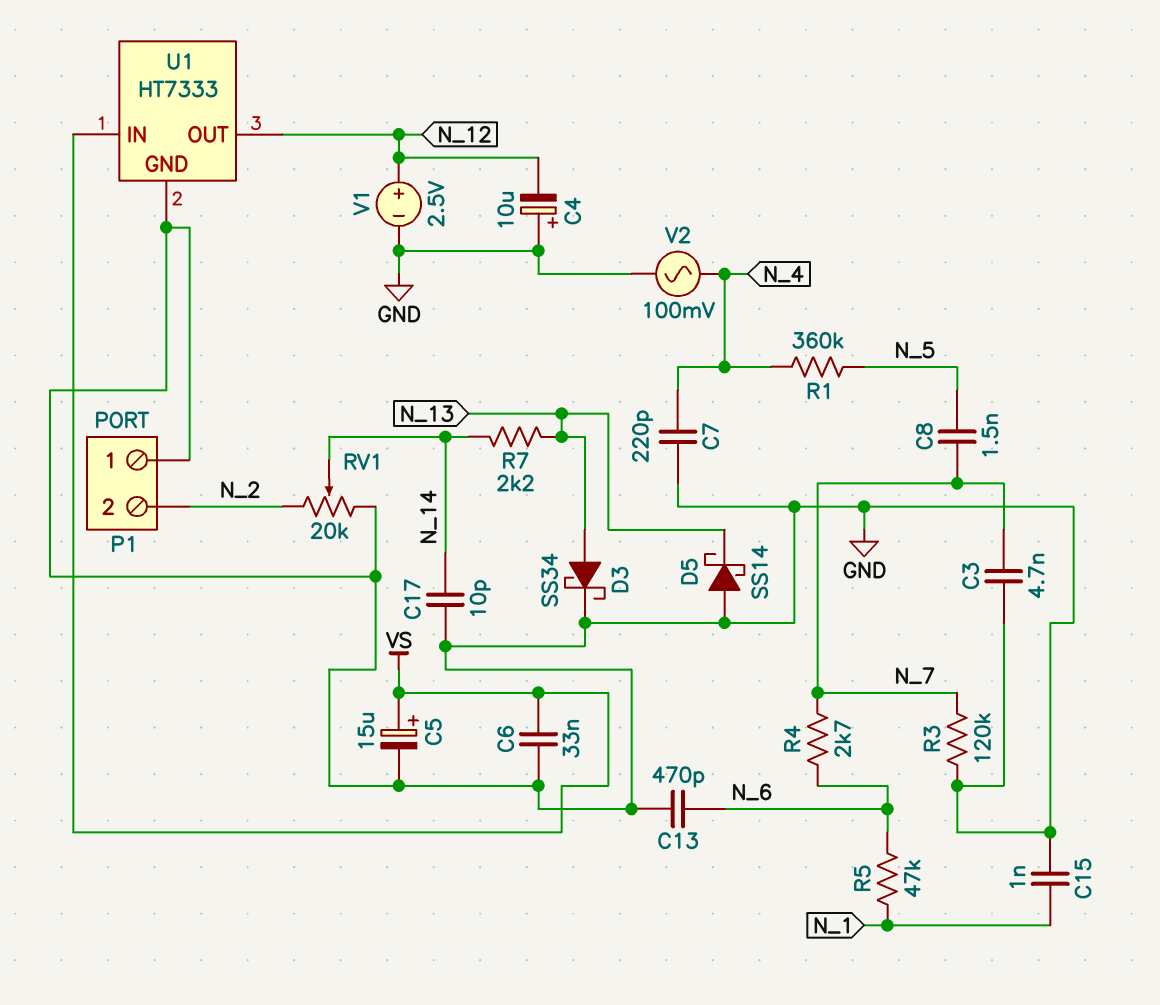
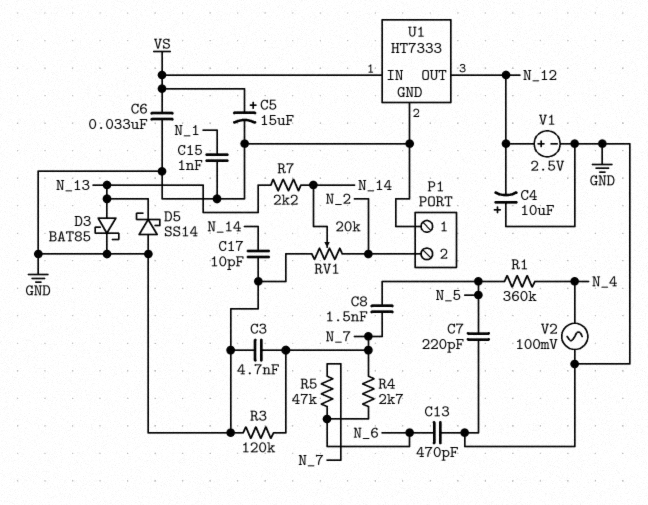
C7: 220pF (GND, N_4) -> 220pF (GND, N_5)
D3: schottky SS34 (A N_13, K GND) -> schottky BAT85 (A N_13, K GND)
R5: 47k (N_1, N_6) -> 47k (N_6, N_7)

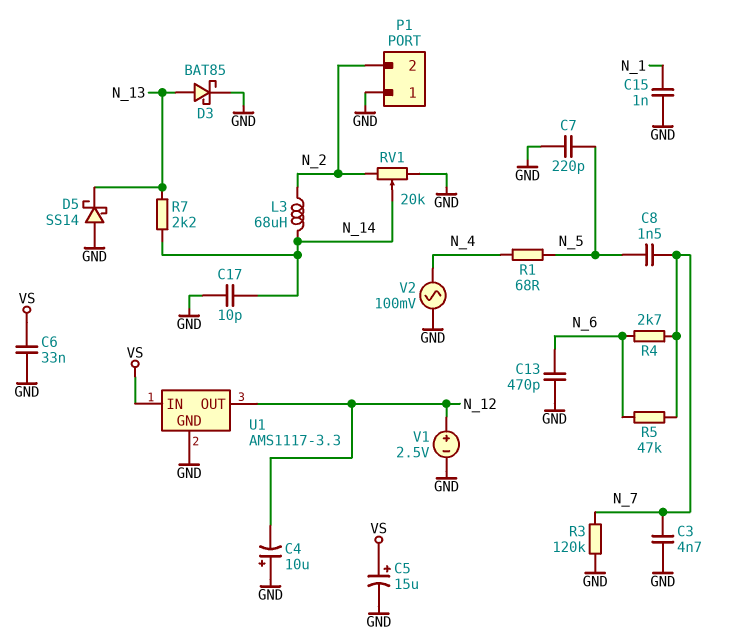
L3: none -> 68uH (N_2, N_14)
R1: 360k (N_4, N_5) -> 68 (N_4, N_5)
U1: HT7333 -> AMS1117-3.3

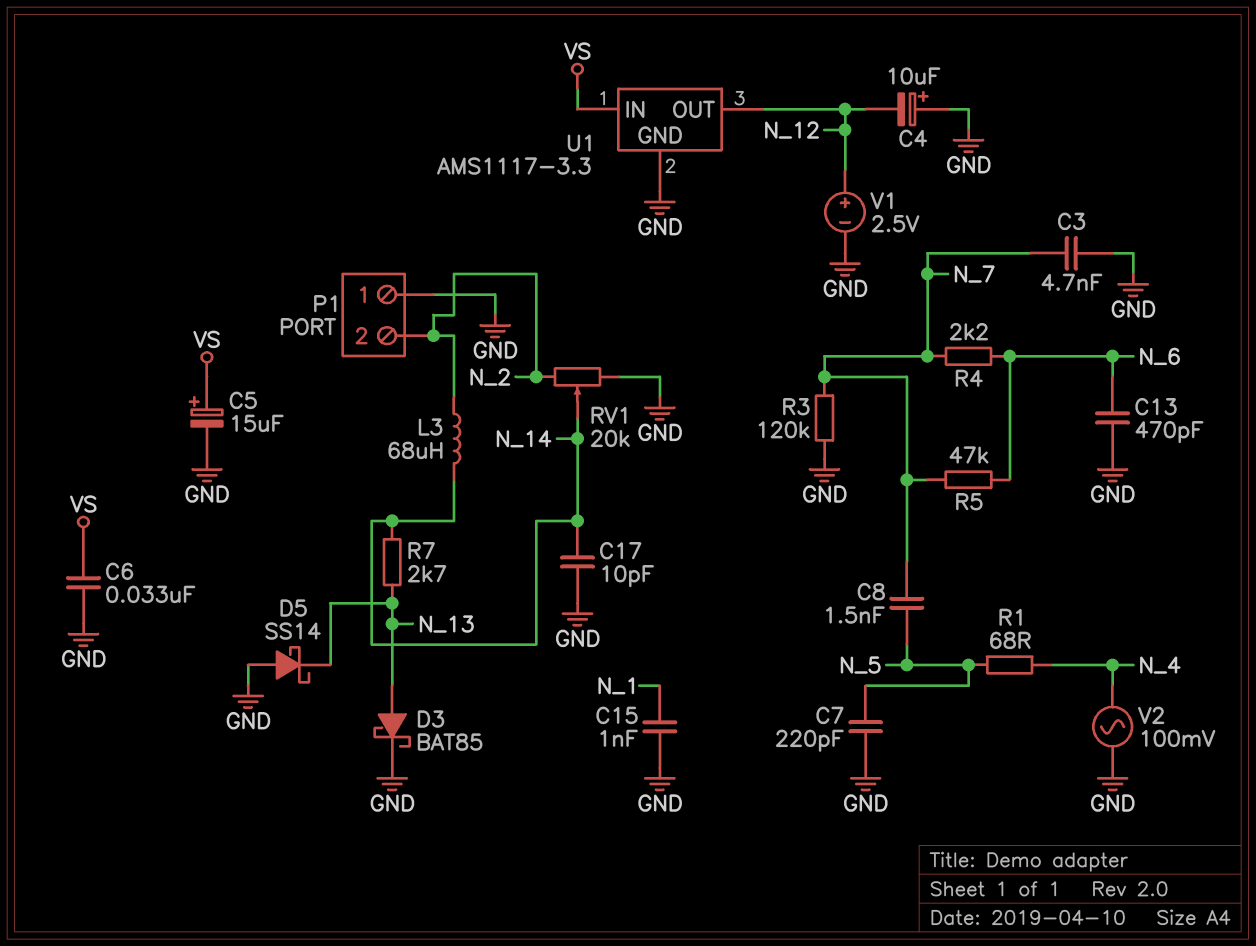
R4: 2.7k (N_6, N_7) -> 2.2k (N_6, N_7)
R7: 2.2k (N_13, N_14) -> 2.7k (N_13, N_14)

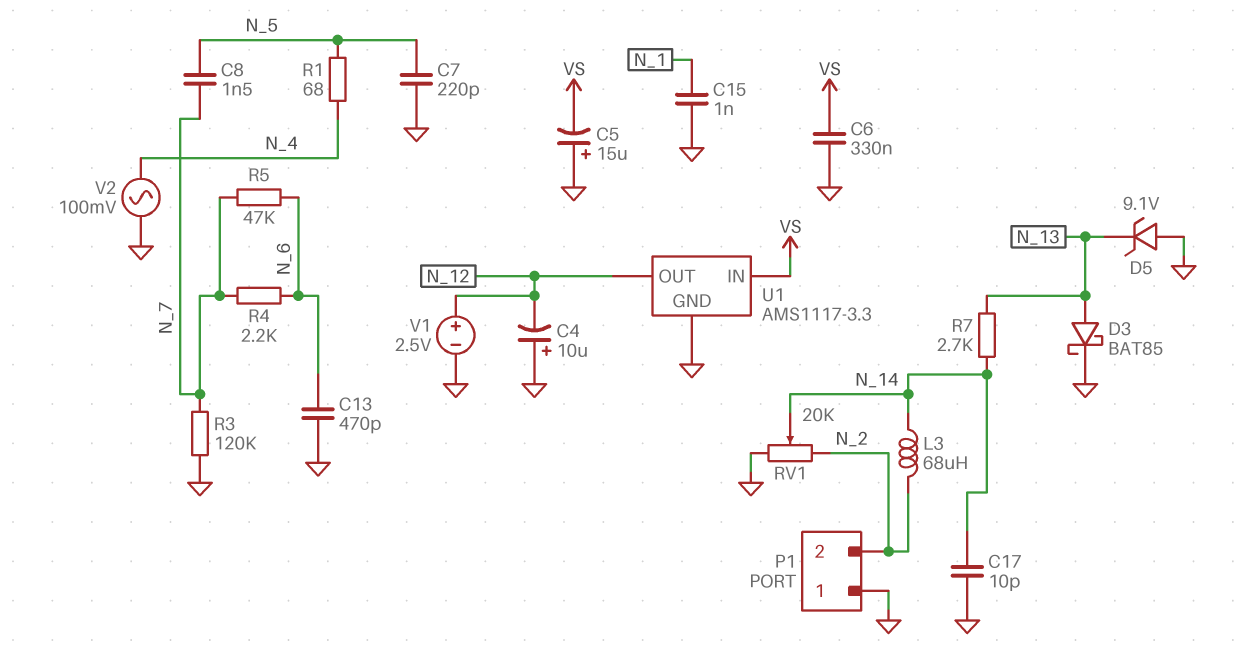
C3: 4.7nF (GND, N_7) -> none
C5: 15uF (plus VS, minus GND) -> 15uF (plus GND, minus VS)
C6: 33nF (GND, VS) -> 330nF (GND, VS)
D5: schottky SS14 (A GND, K N_13) -> zener 9.1V (A GND, K N_13)

